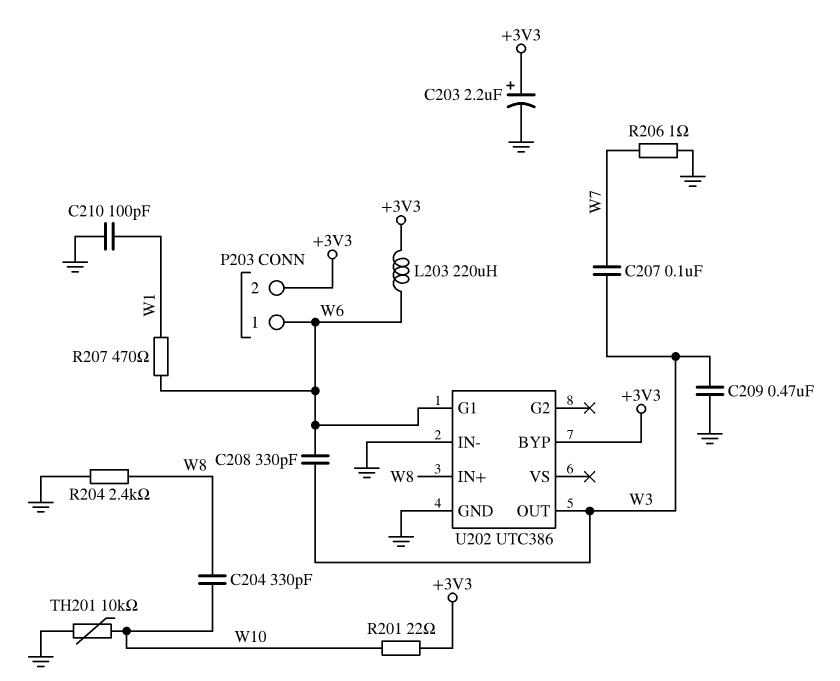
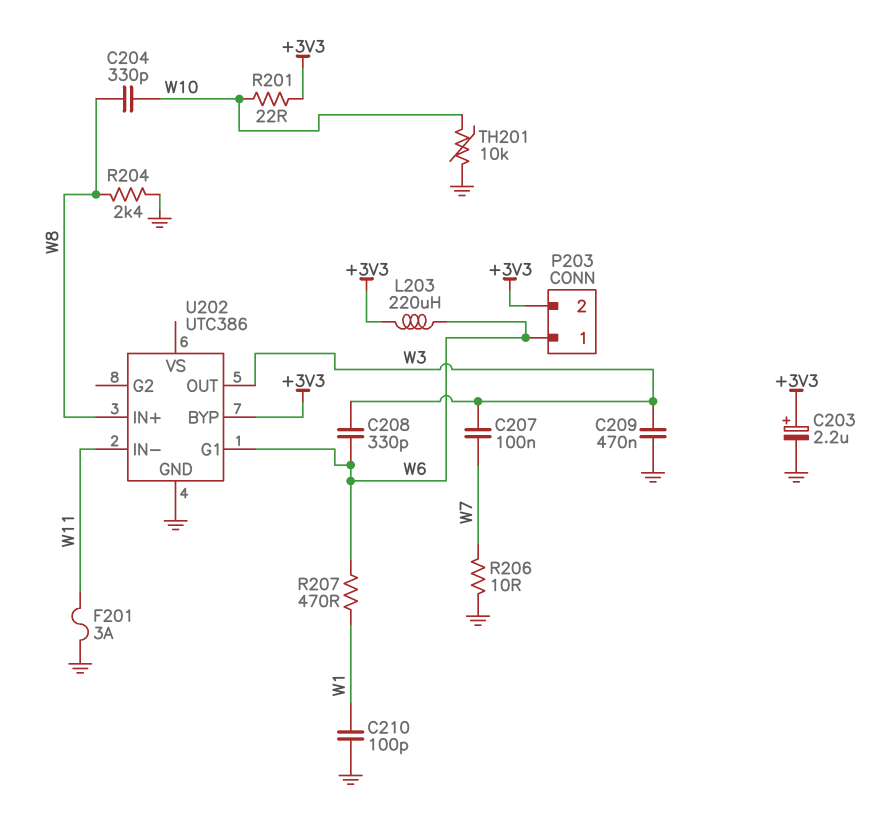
F201: none -> 3A (GND, W11)
R206: 1 (GND, W7) -> 10 (GND, W7)
U202 pin IN-: GND -> W11

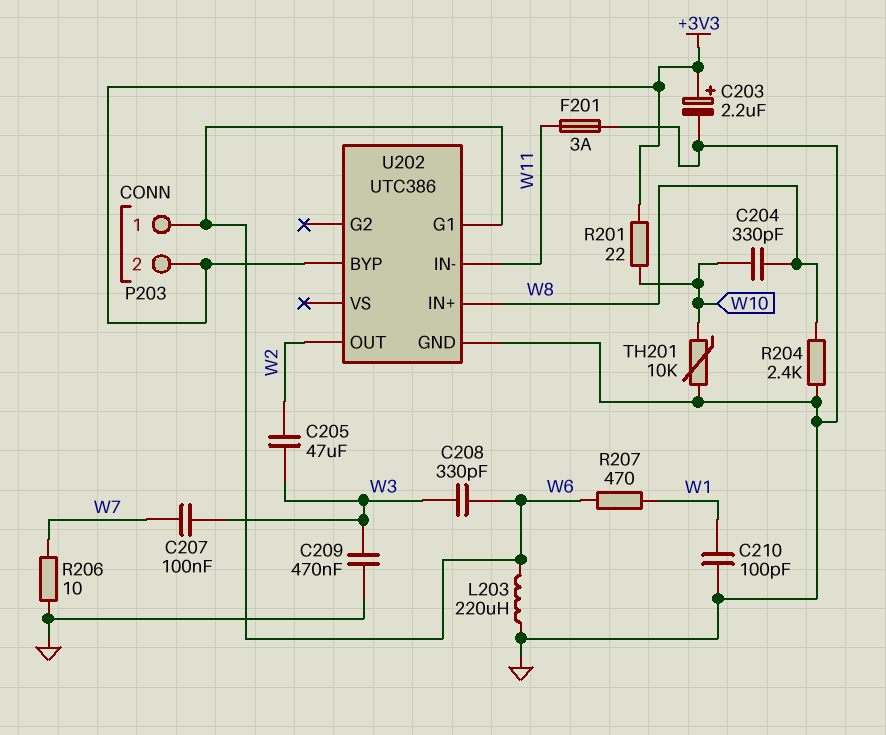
C205: none -> 47uF (W2, W3)
L203: 220uH (+3V3, W6) -> 220uH (GND, W6)
U202 pin OUT: W3 -> W2

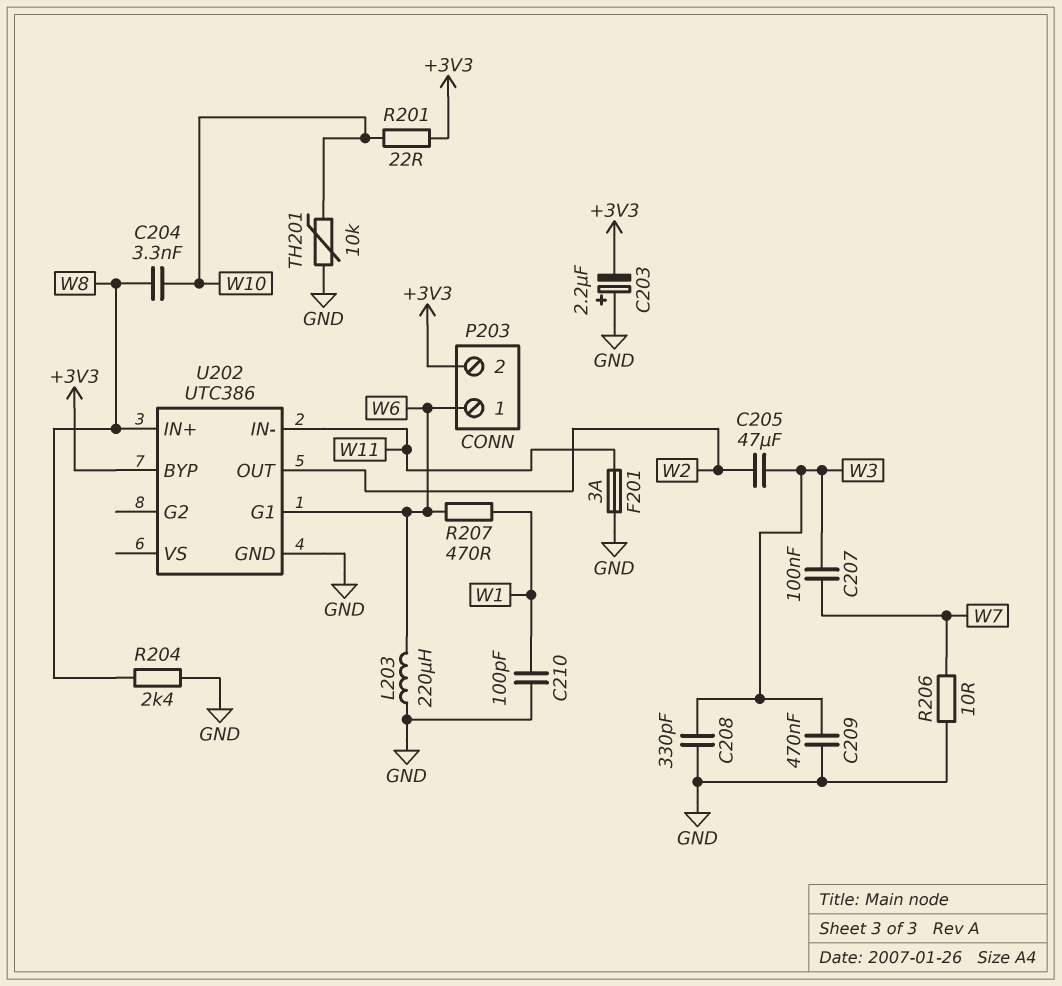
C203: 2.2uF (plus +3V3, minus GND) -> 2.2uF (plus GND, minus +3V3)
C204: 330pF (W8, W10) -> 3.3nF (W8, W10)
C208: 330pF (W3, W6) -> 330pF (GND, W3)

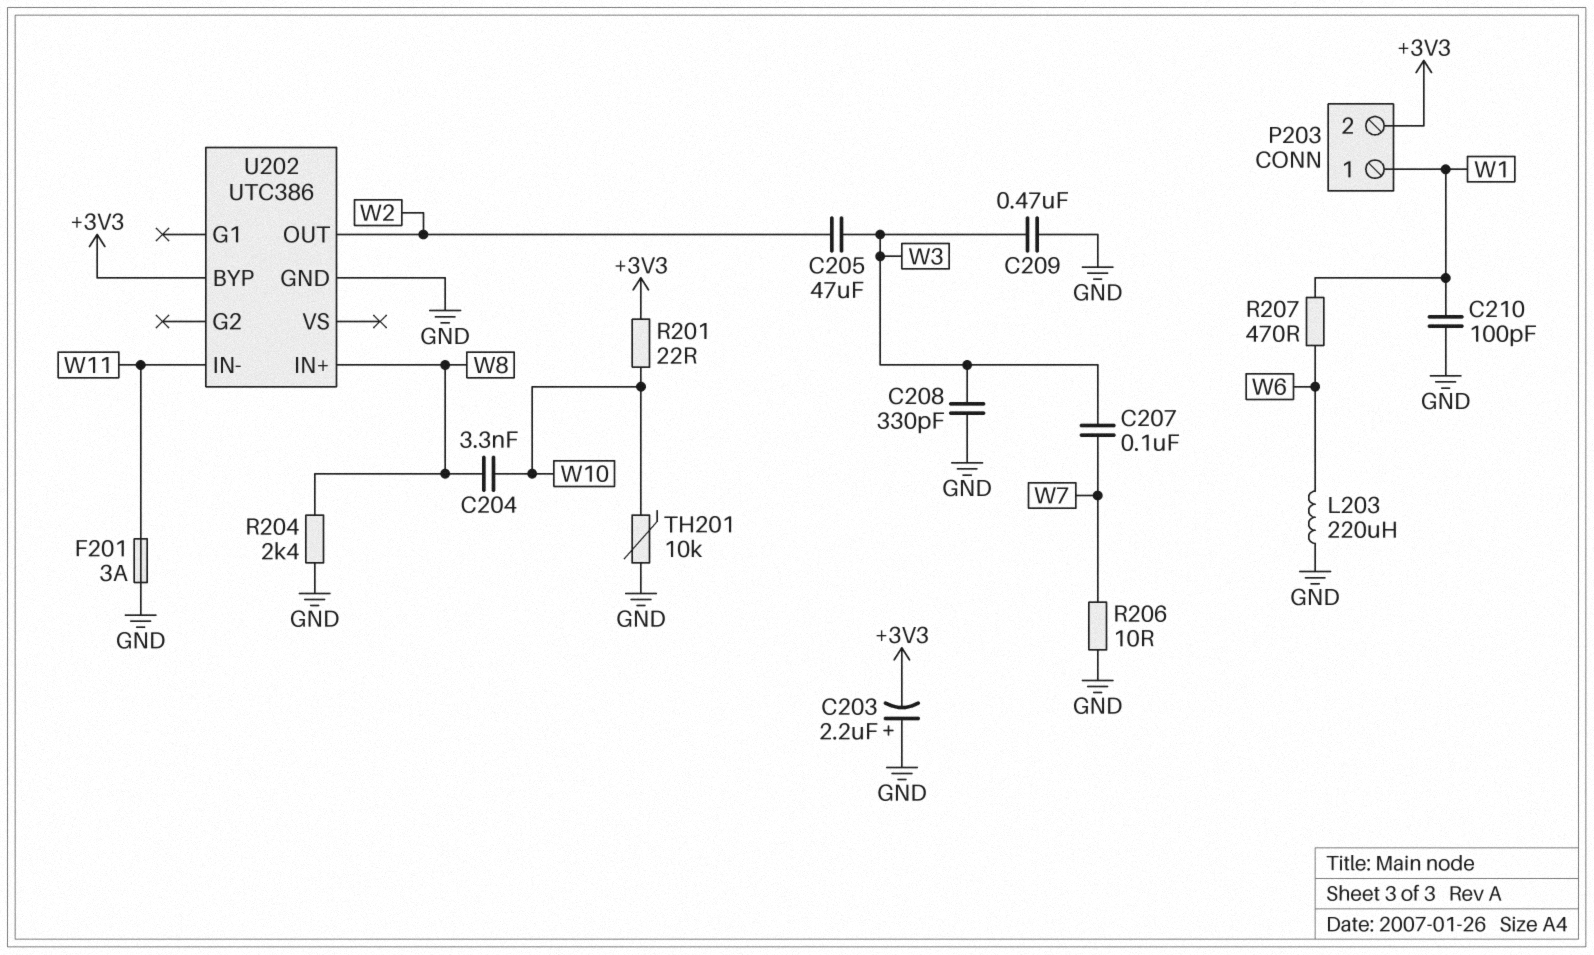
P203 pin 1: W6 -> W1
U202 pin G1: W6 -> none

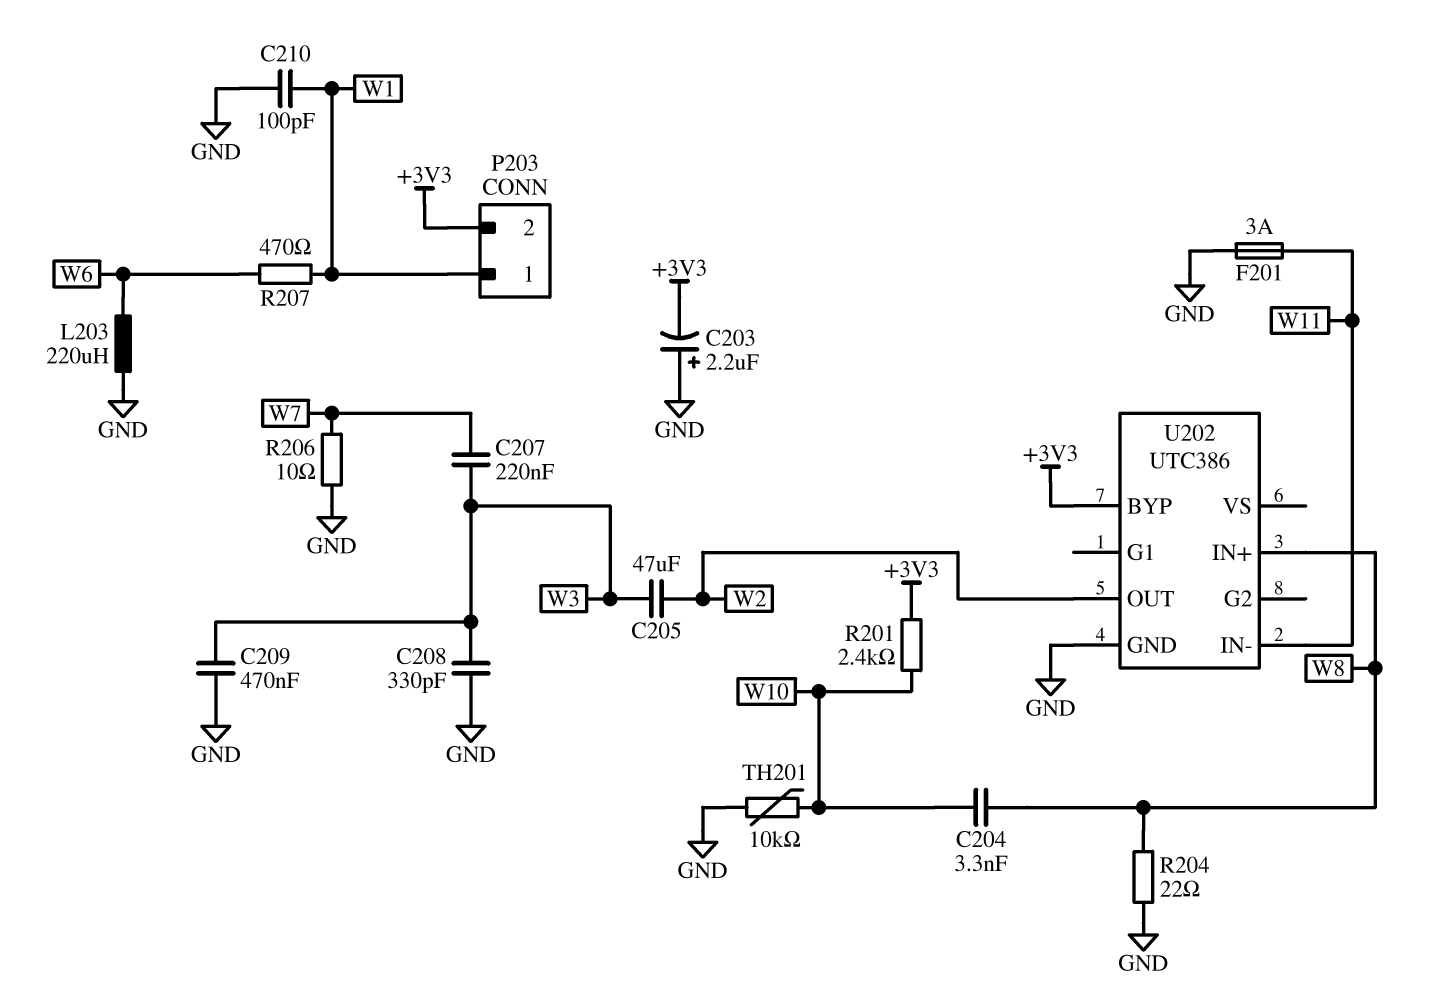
C207: 100nF (W3, W7) -> 220nF (W3, W7)
R201: 22 (+3V3, W10) -> 2.4k (+3V3, W10)
R204: 2.4k (GND, W8) -> 22 (GND, W8)

